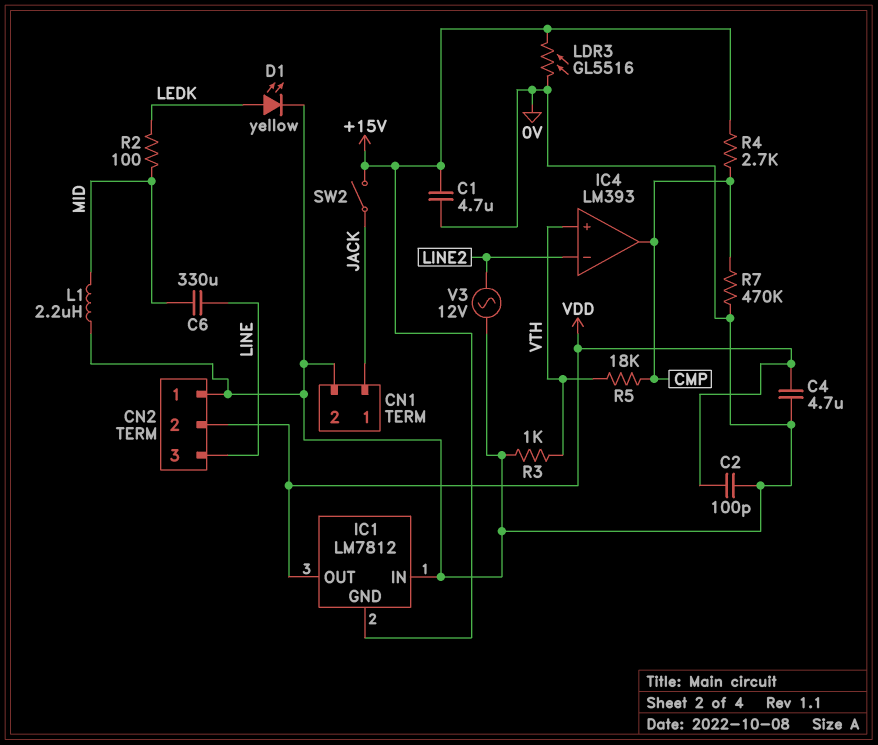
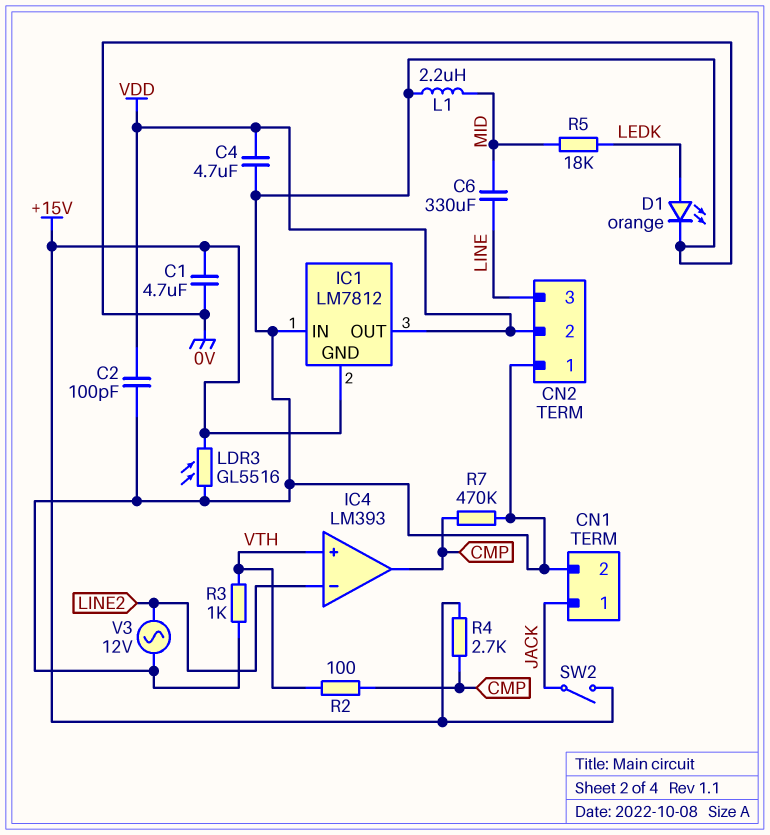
D1: LED yellow (A LEDK, K 0V) -> LED orange (A LEDK, K 0V)
R2: 100 (LEDK, MID) -> 100 (CMP, VTH)
R5: 18k (CMP, VTH) -> 18k (LEDK, MID)

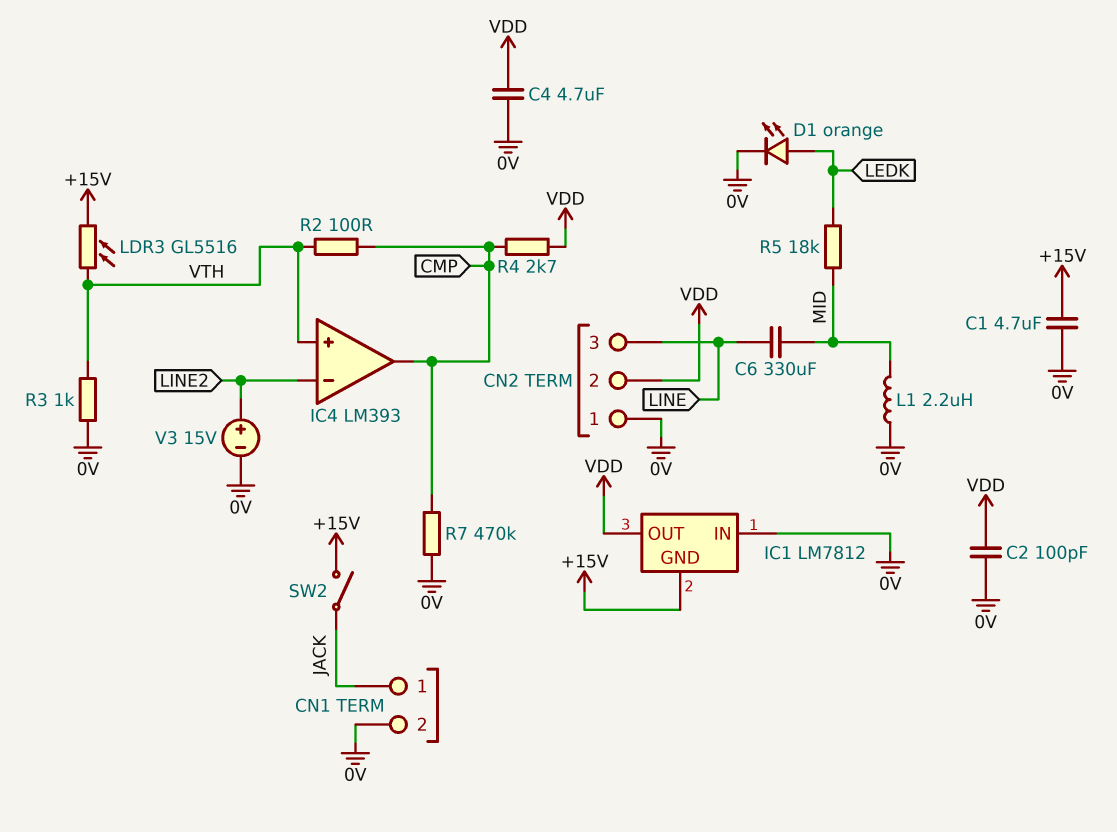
LDR3: GL5516 (+15V, 0V) -> GL5516 (+15V, VTH)
R4: 2.7k (+15V, CMP) -> 2.7k (CMP, VDD)
V3: AC 12V (0V, LINE2) -> 15V (plus LINE2, minus 0V)

